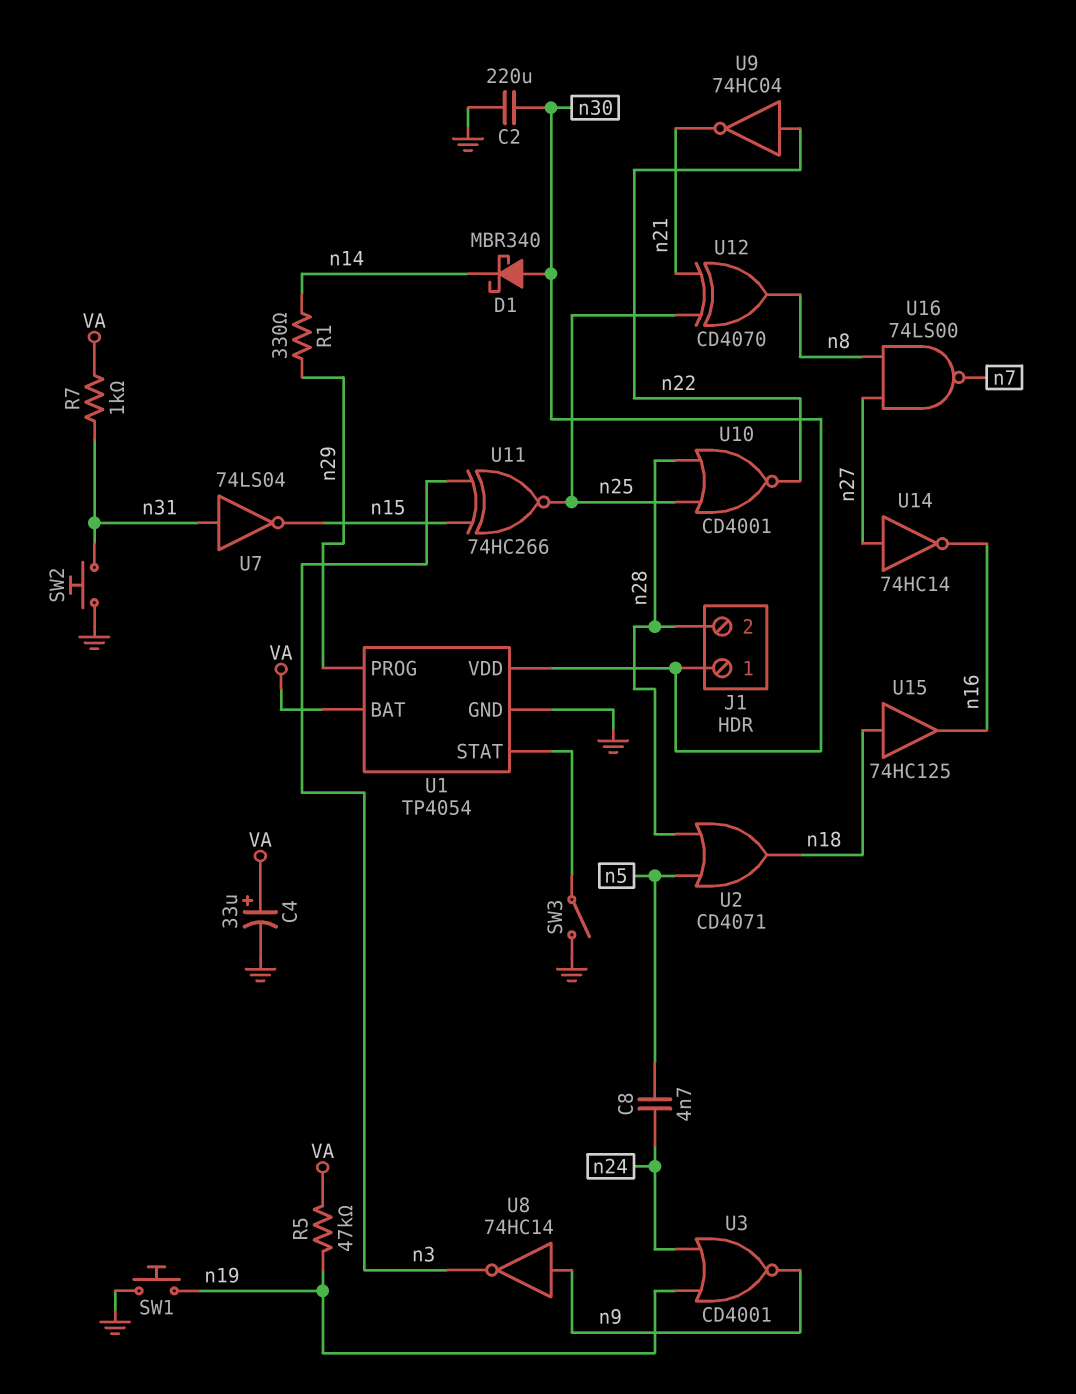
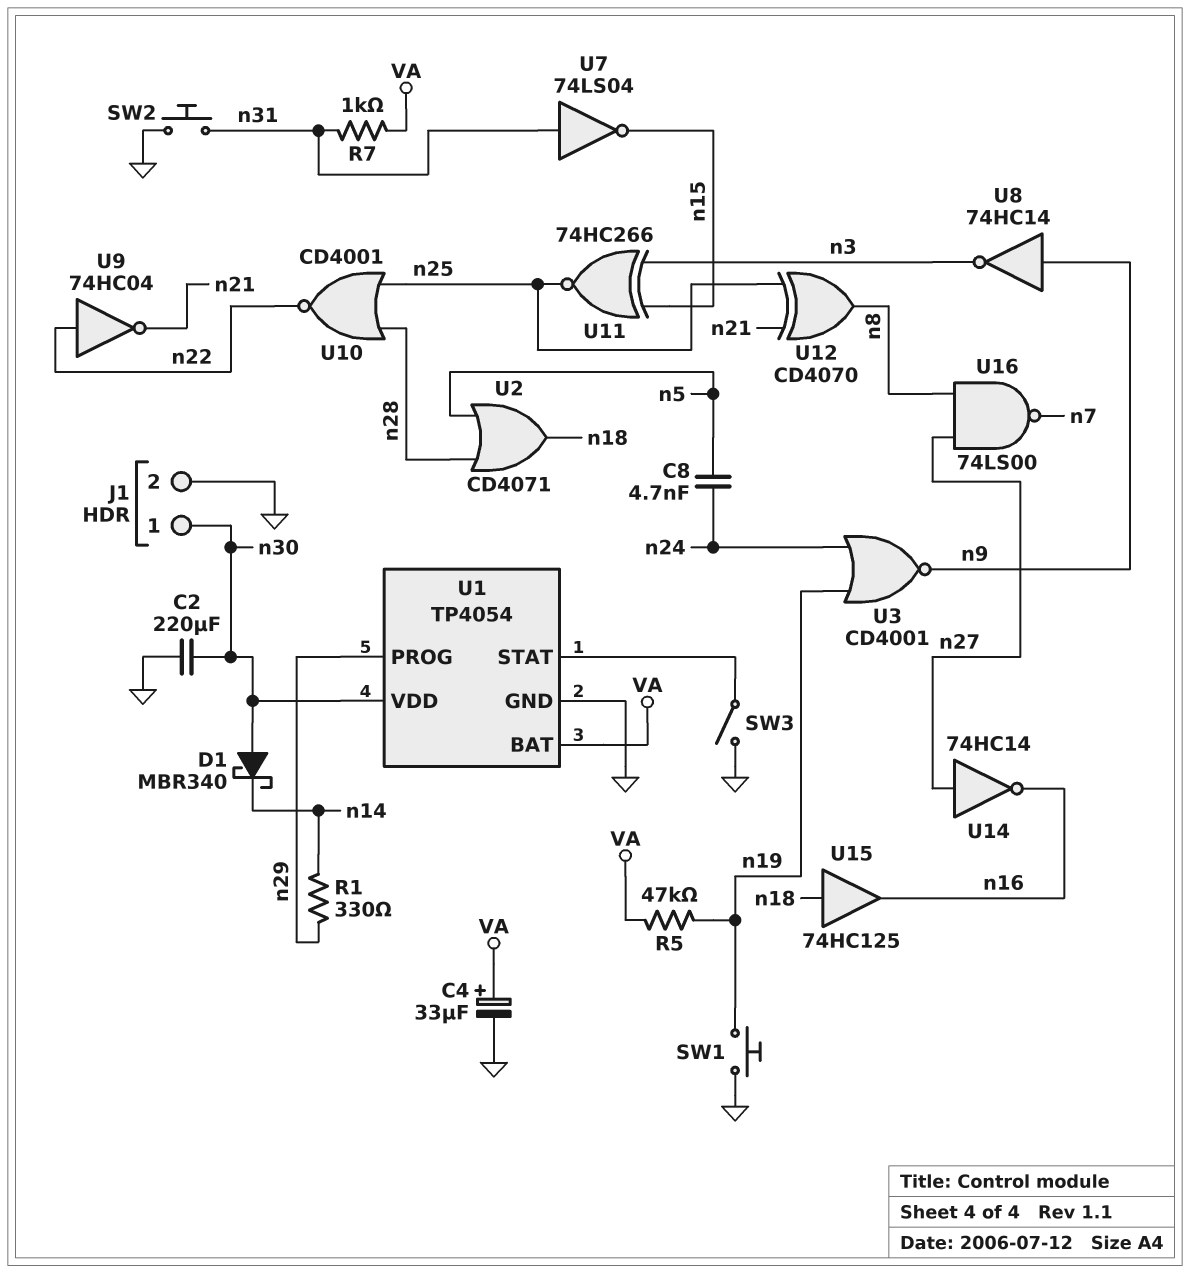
J1 pin 2: n28 -> GND

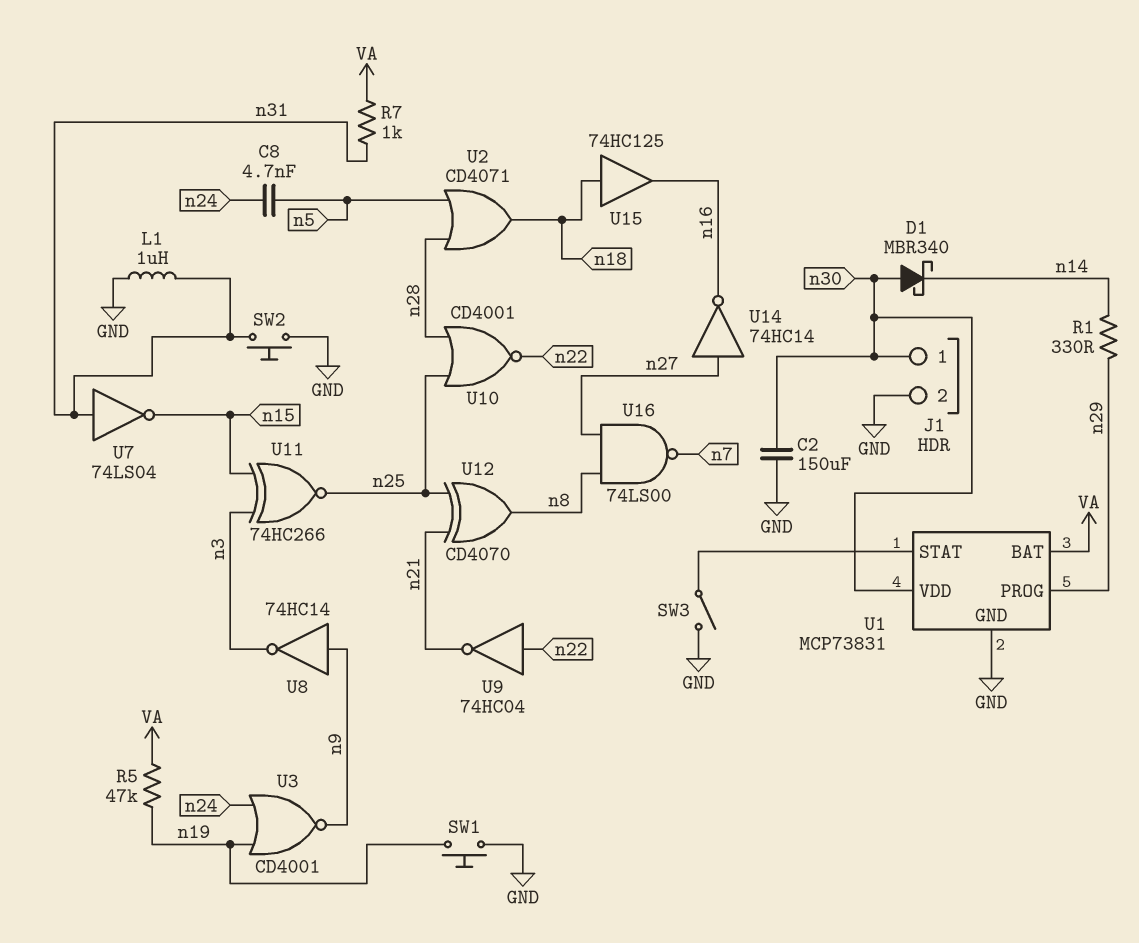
C2: 220uF (GND, n30) -> 150uF (GND, n30)
C4: 33uF (plus VA, minus GND) -> none
L1: none -> 1uH (GND, n31)
U1: TP4054 -> MCP73831

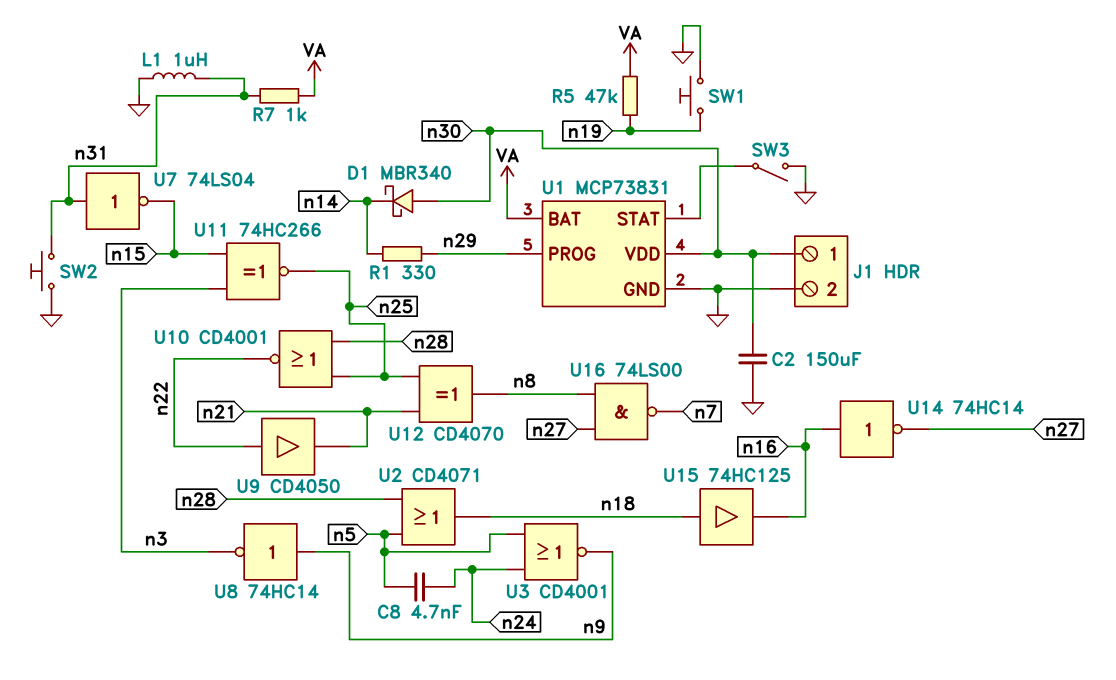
U3: NOR CD4001 (in n19, in n24, out n9) -> NOR CD4001 (in n5, in n24, out n9)
U9: NOT 74HC04 (in n22, out n21) -> buffer CD4050 (in n22, out n21)
U14: NOT 74HC14 (in n27, out n16) -> NOT 74HC14 (in n16, out n27)

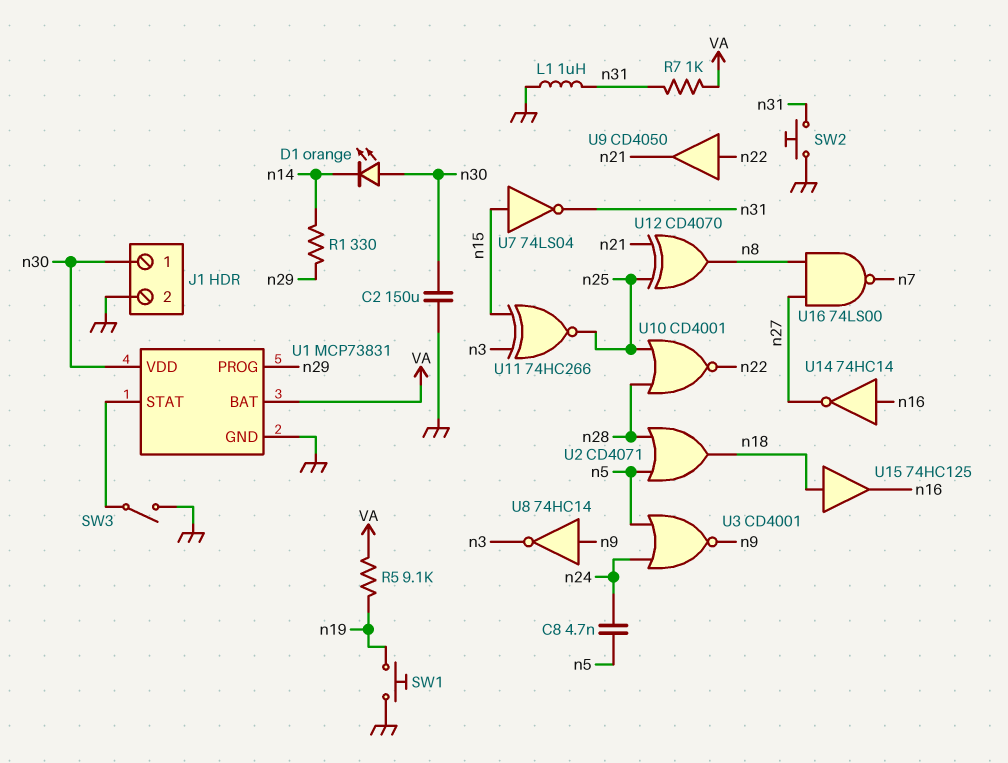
D1: schottky MBR340 (A n30, K n14) -> LED orange (A n30, K n14)
R5: 47k (VA, n19) -> 9.1k (VA, n19)
U7: NOT 74LS04 (in n31, out n15) -> NOT 74LS04 (in n15, out n31)

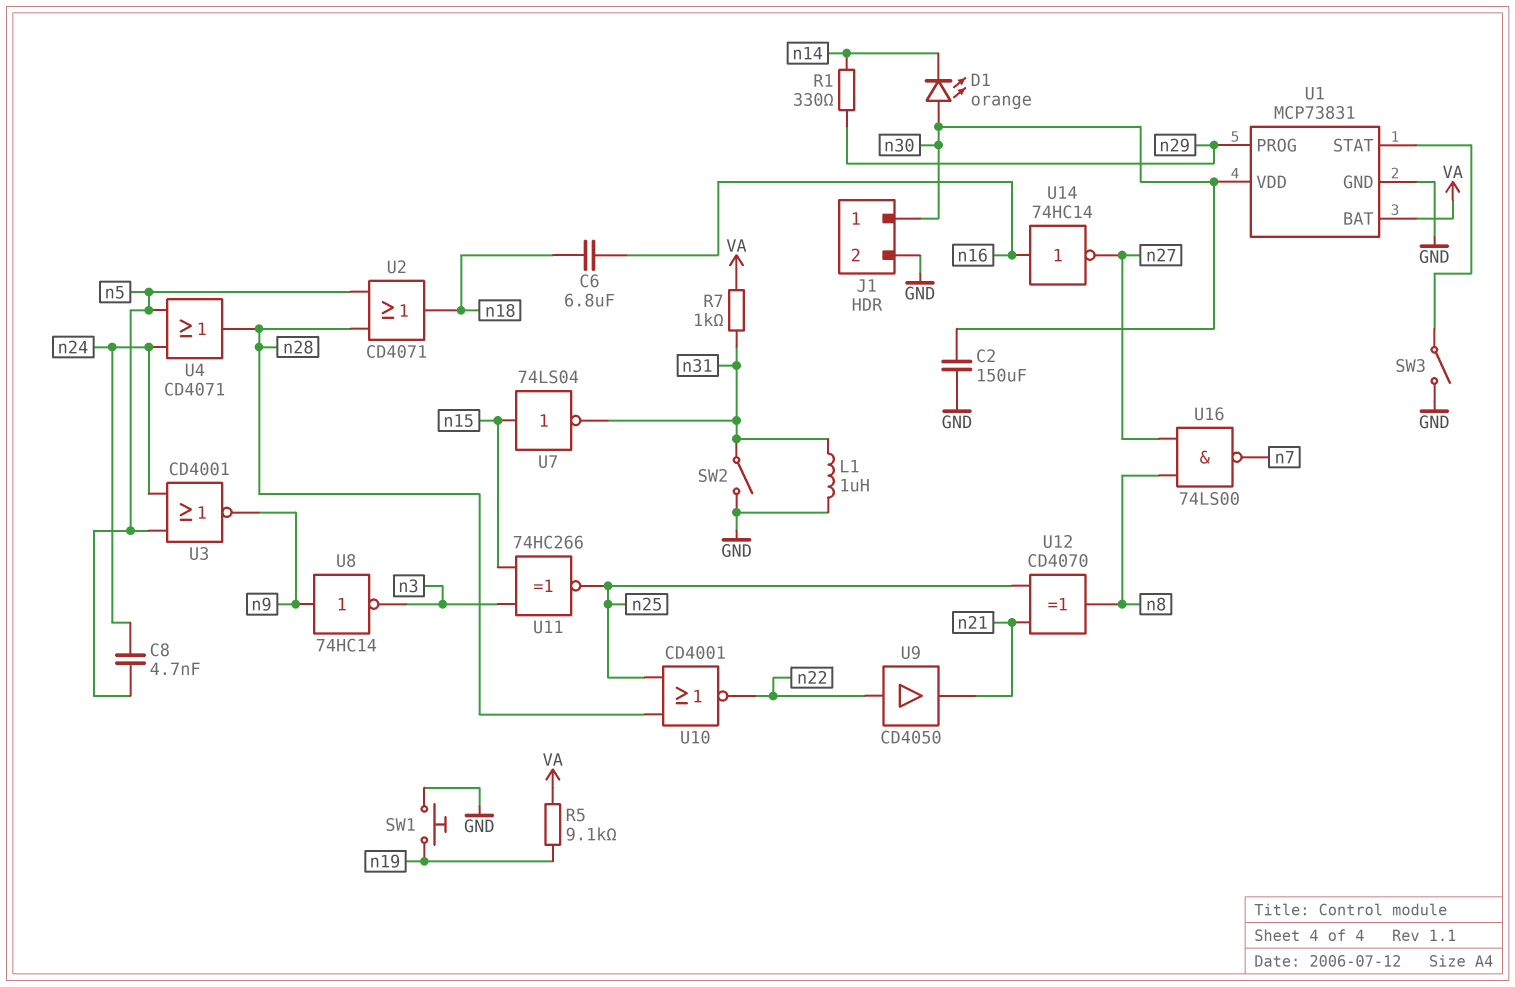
C6: none -> 6.8uF (n16, n18)
SW2: button (GND, n31) -> switch (GND, n31)
U4: none -> OR CD4071 (in n5, in n24, out n28)
U15: buffer 74HC125 (in n18, out n16) -> none

